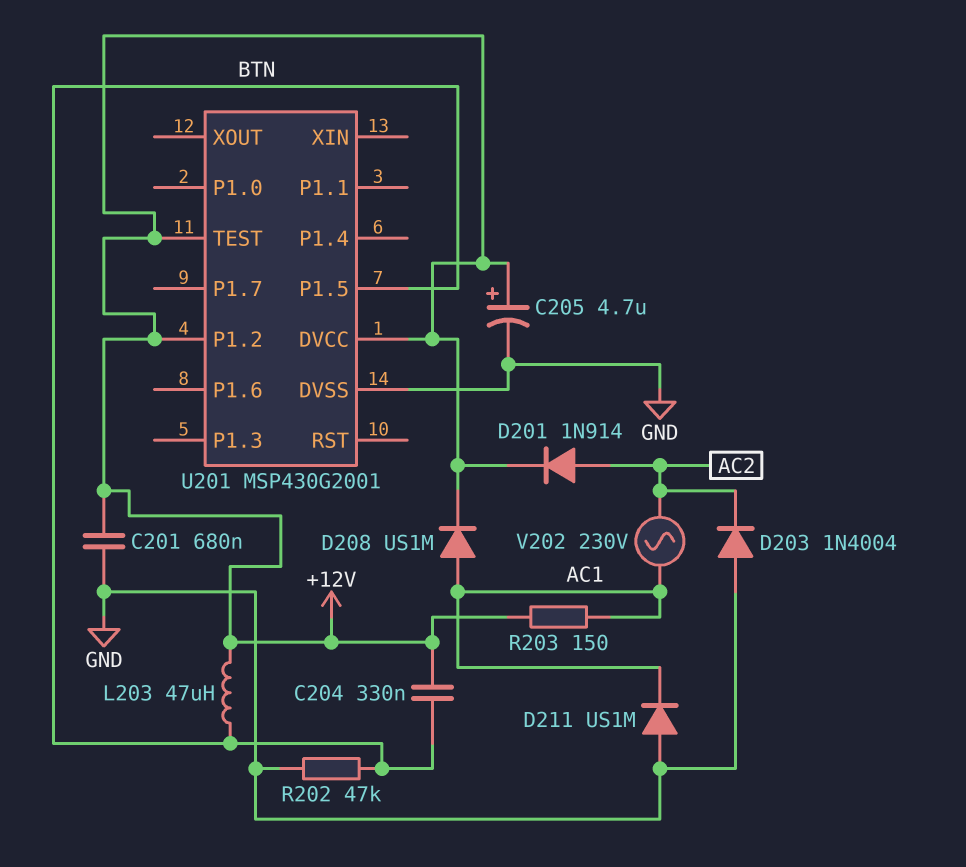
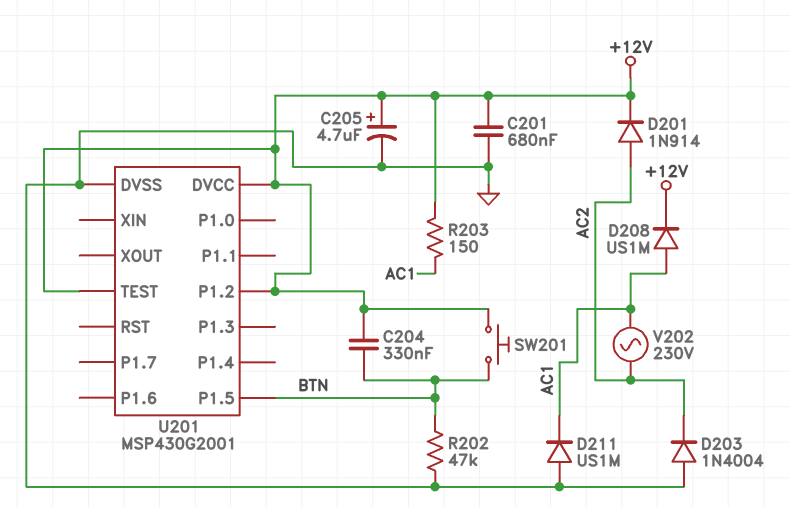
L203: 47uH (+12V, BTN) -> none
SW201: none -> button (+12V, BTN)

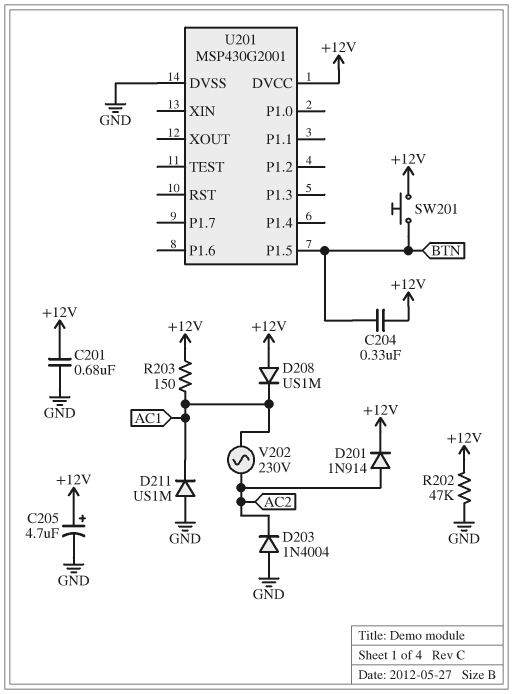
D208: diode US1M (A AC1, K +12V) -> diode US1M (A +12V, K AC1)
R202: 47k (BTN, GND) -> 47k (+12V, GND)
U201 pin P1.2: +12V -> none
U201 pin TEST: +12V -> none

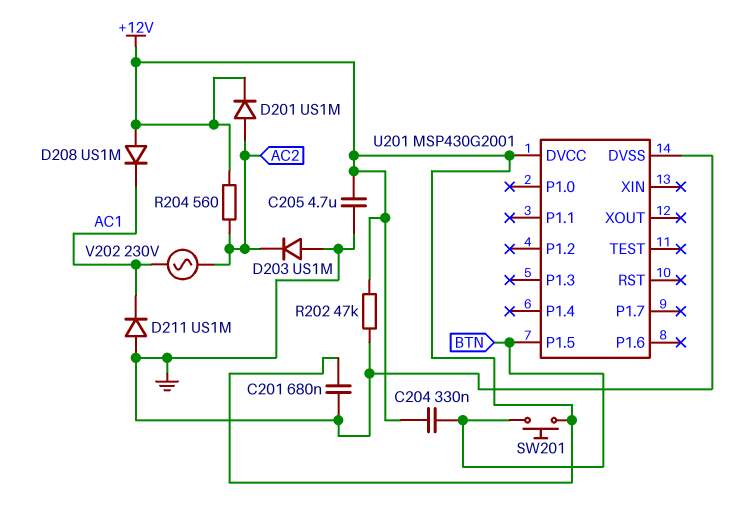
C205: 4.7uF (plus +12V, minus GND) -> 4.7uF (+12V, GND)
D201: diode 1N914 (A AC2, K +12V) -> diode US1M (A AC2, K +12V)
D203: diode 1N4004 (A GND, K AC2) -> diode US1M (A GND, K AC2)
R203: 150 (+12V, AC1) -> none
R204: none -> 560 (+12V, AC2)

